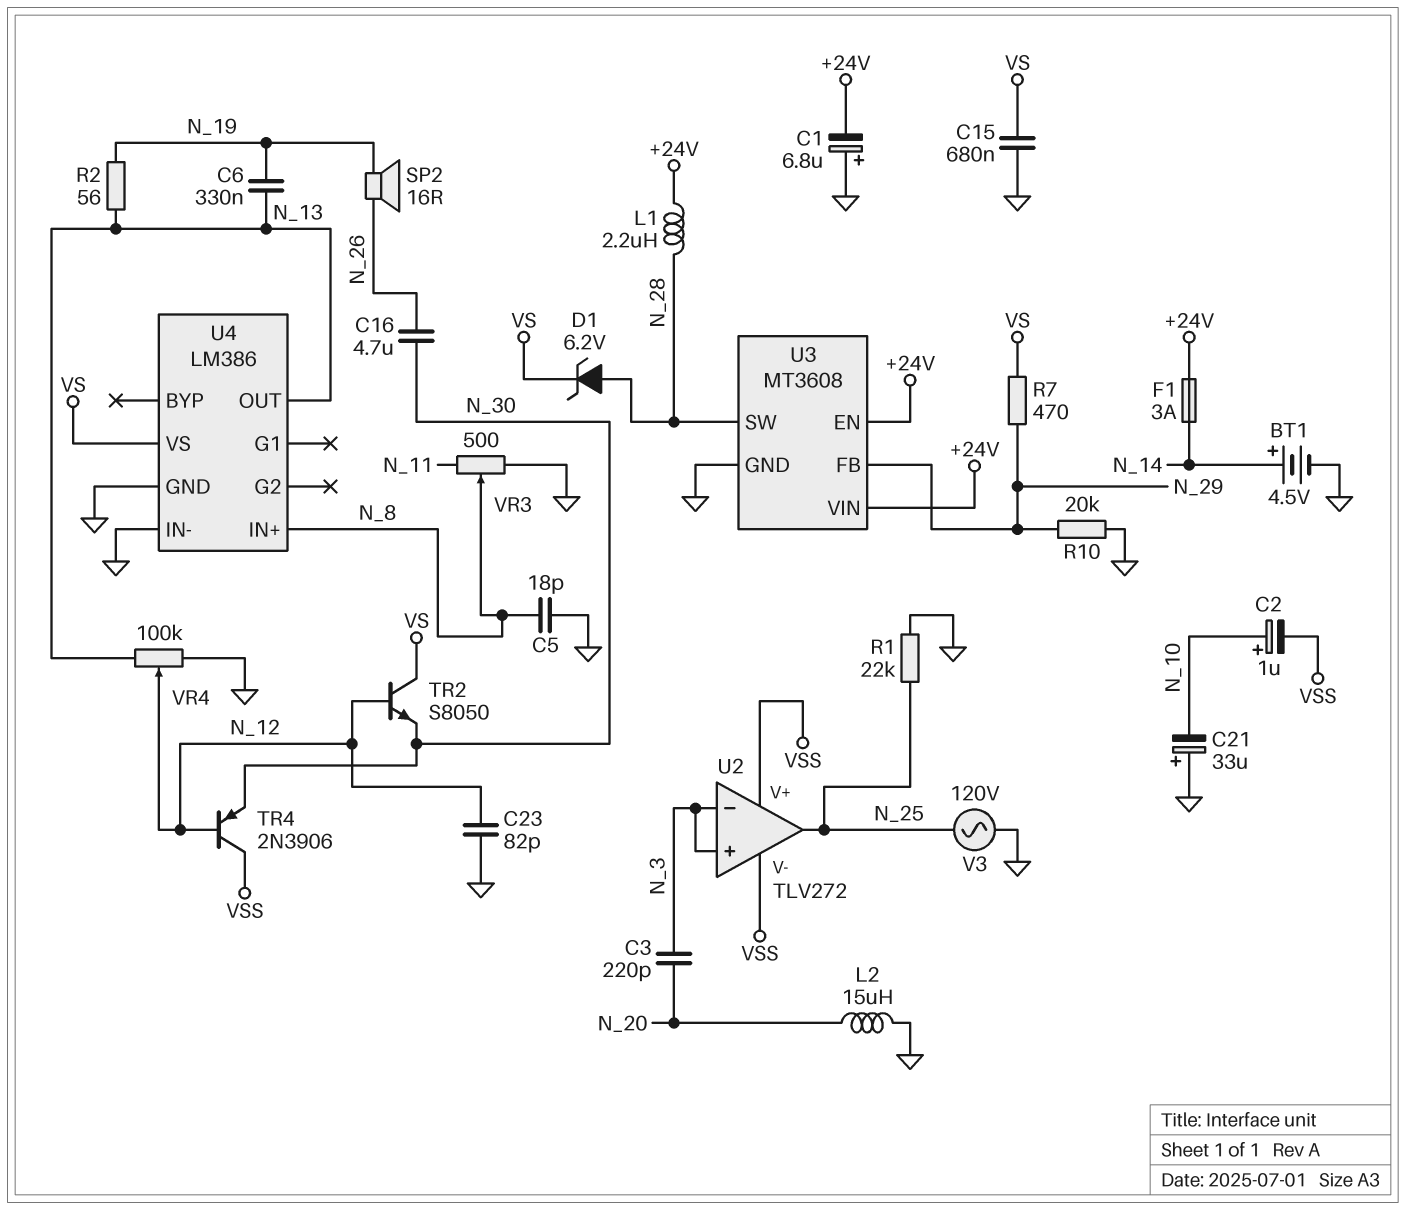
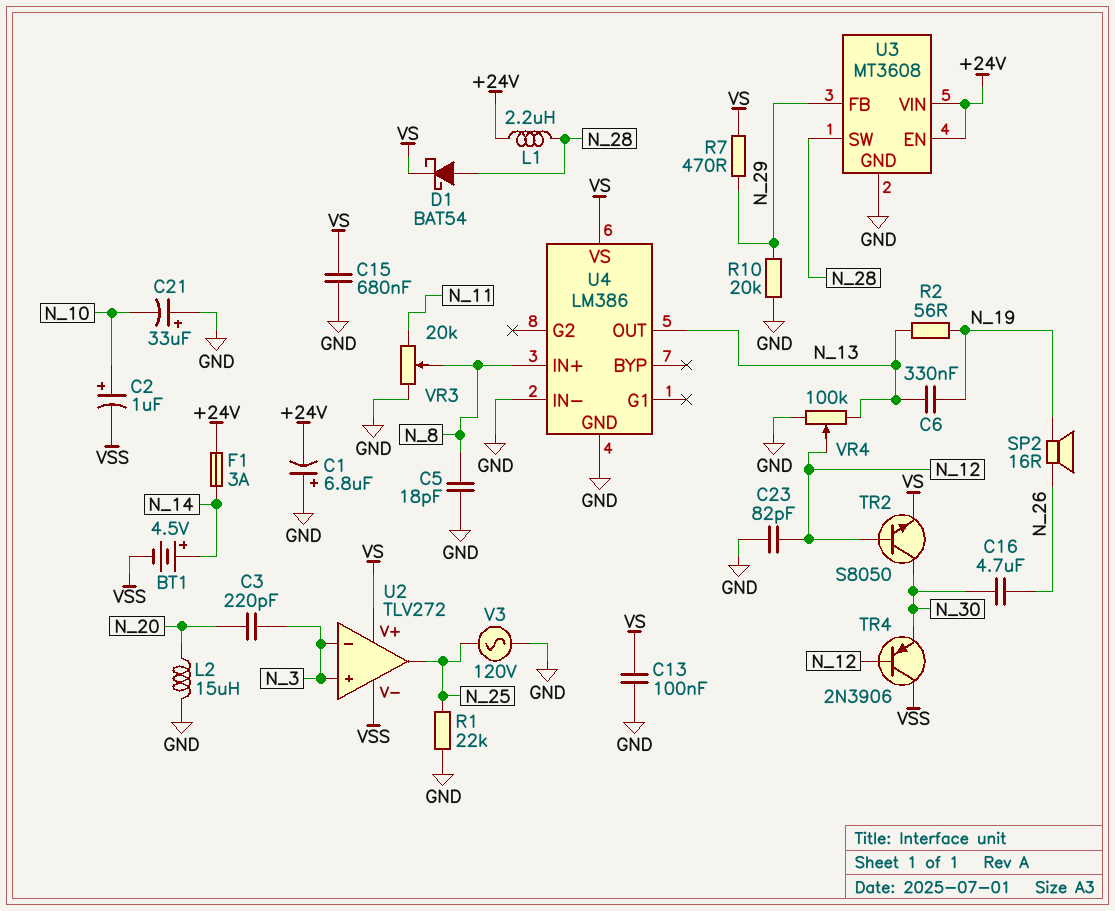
BT1: 4.5V (plus N_14, minus GND) -> 4.5V (plus N_14, minus VSS)
C13: none -> 100nF (GND, VS)
D1: zener 6.2V (A N_28, K VS) -> schottky BAT54 (A N_28, K VS)
TR2: NPN S8050 (B N_12, C VS, E N_30) -> NPN S8050 (B N_12, C N_30, E VS)
U2 pin V+: VSS -> VS
VR3: 500 (GND, N_11, wiper N_8) -> 20k (GND, N_11, wiper N_8)

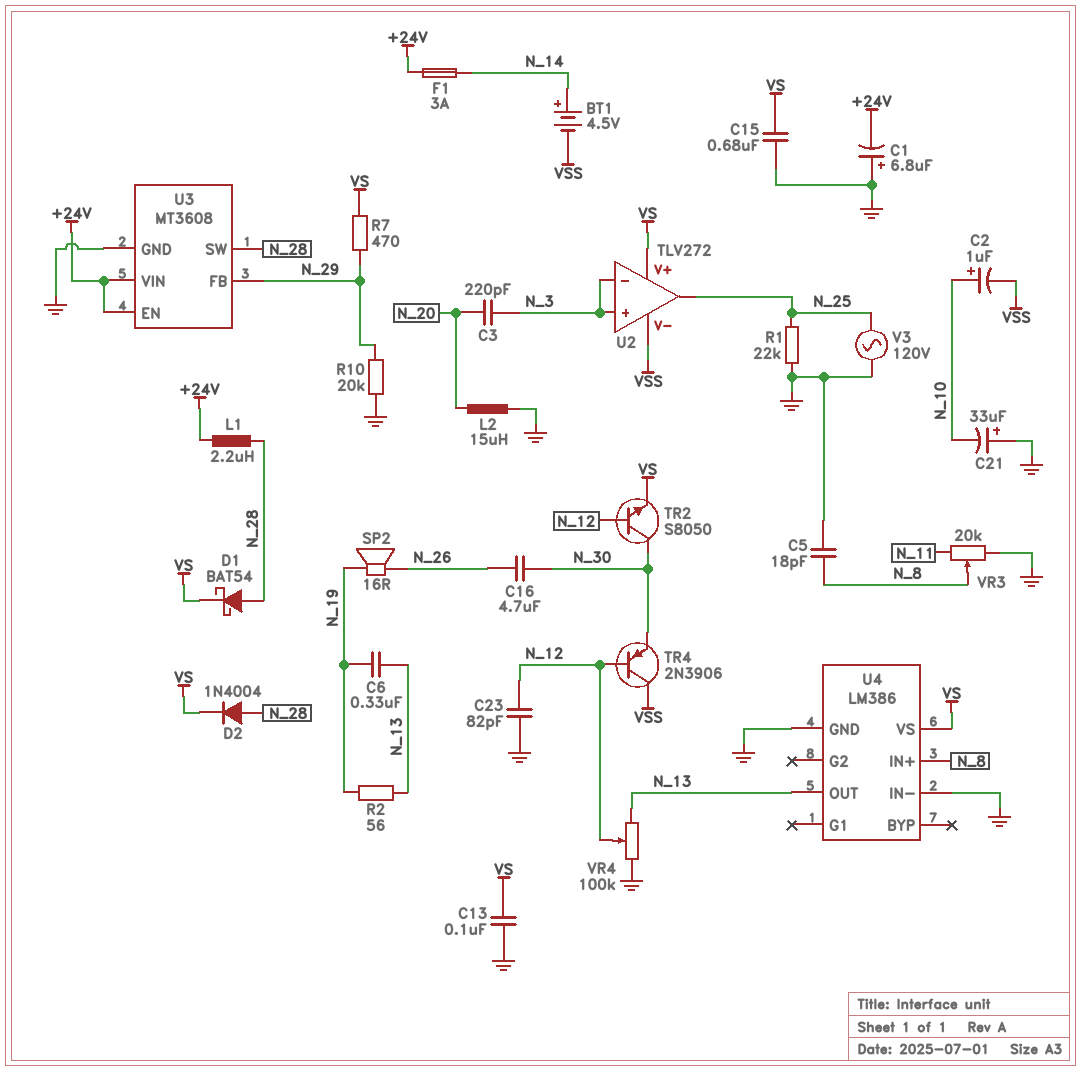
D2: none -> diode 1N4004 (A N_28, K VS)

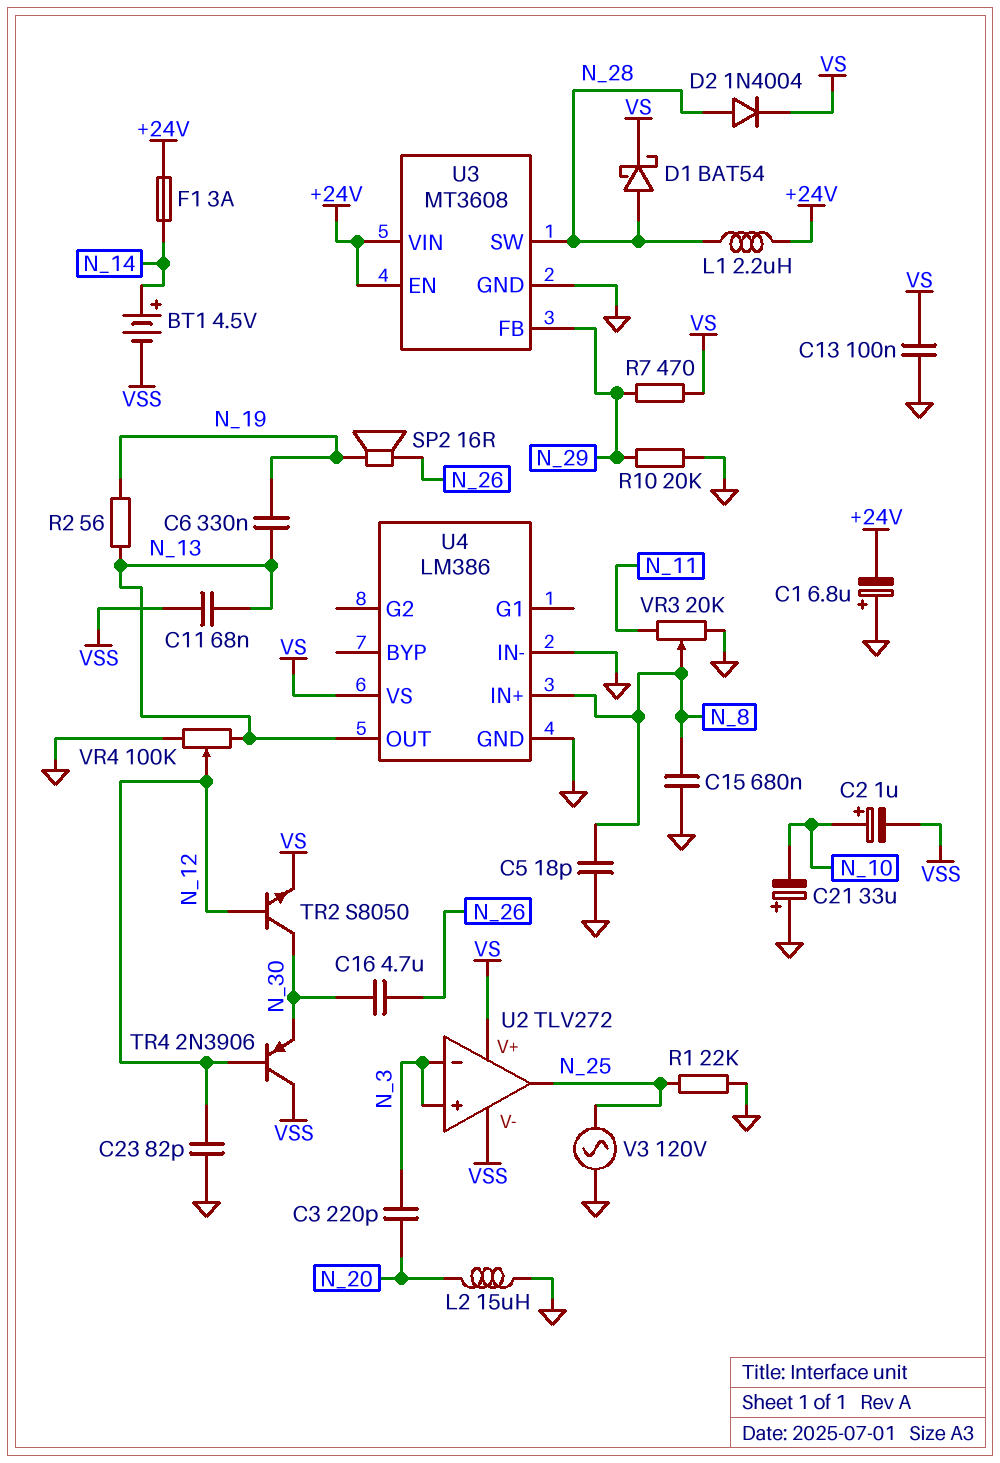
C11: none -> 68nF (N_13, VSS)
C15: 680nF (GND, VS) -> 680nF (GND, N_8)

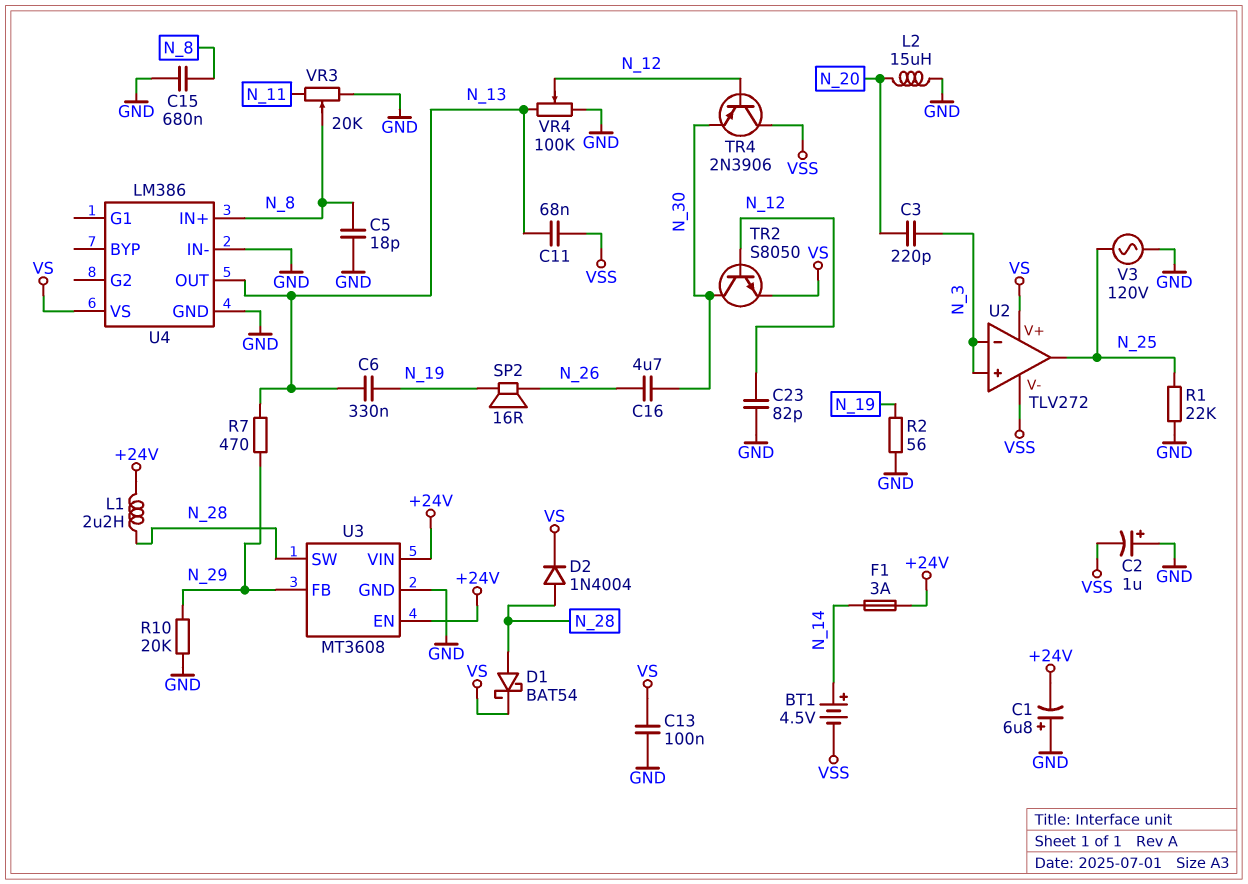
C2: 1uF (plus N_10, minus VSS) -> 1uF (plus GND, minus VSS)
C21: 33uF (plus GND, minus N_10) -> none
R2: 56 (N_13, N_19) -> 56 (GND, N_19)
R7: 470 (N_29, VS) -> 470 (N_13, N_29)

